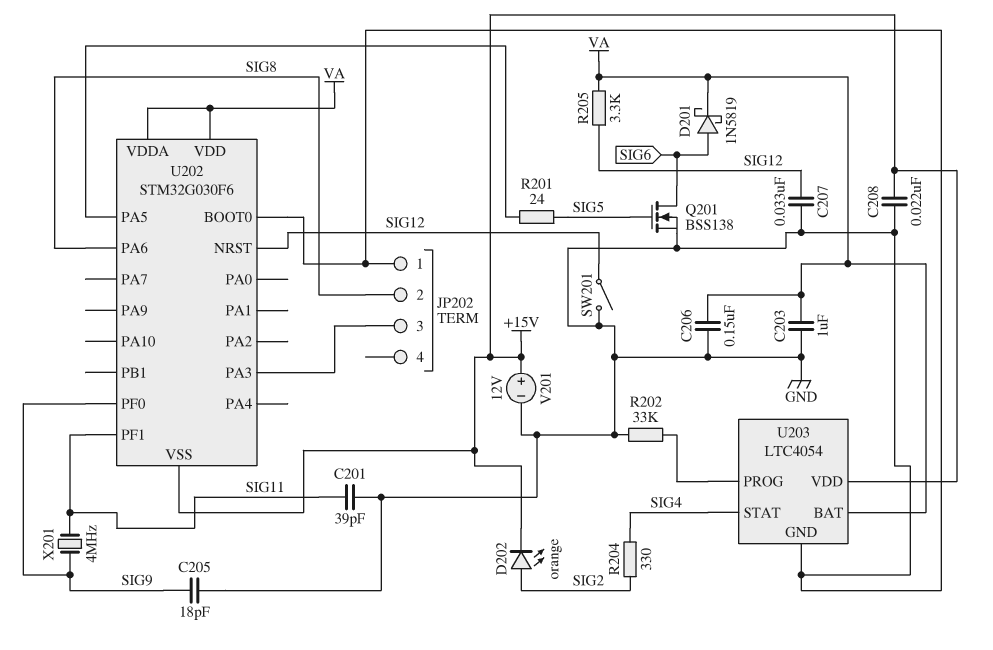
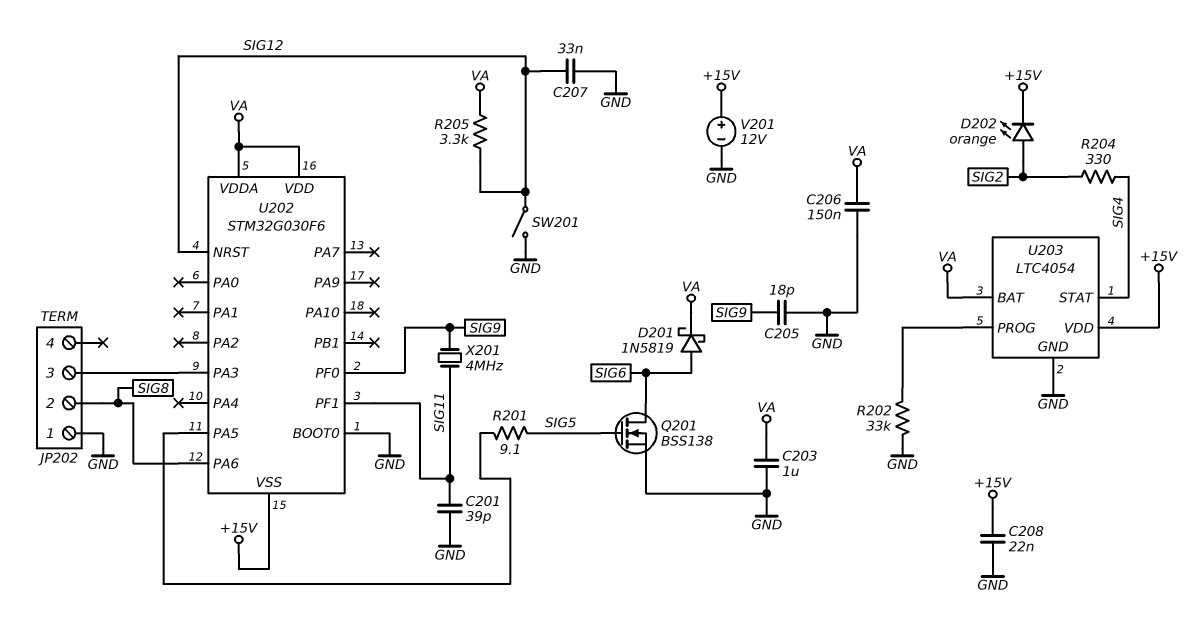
R201: 24 (SIG5, U202/PA5) -> 9.1 (SIG5, U202/PA5)

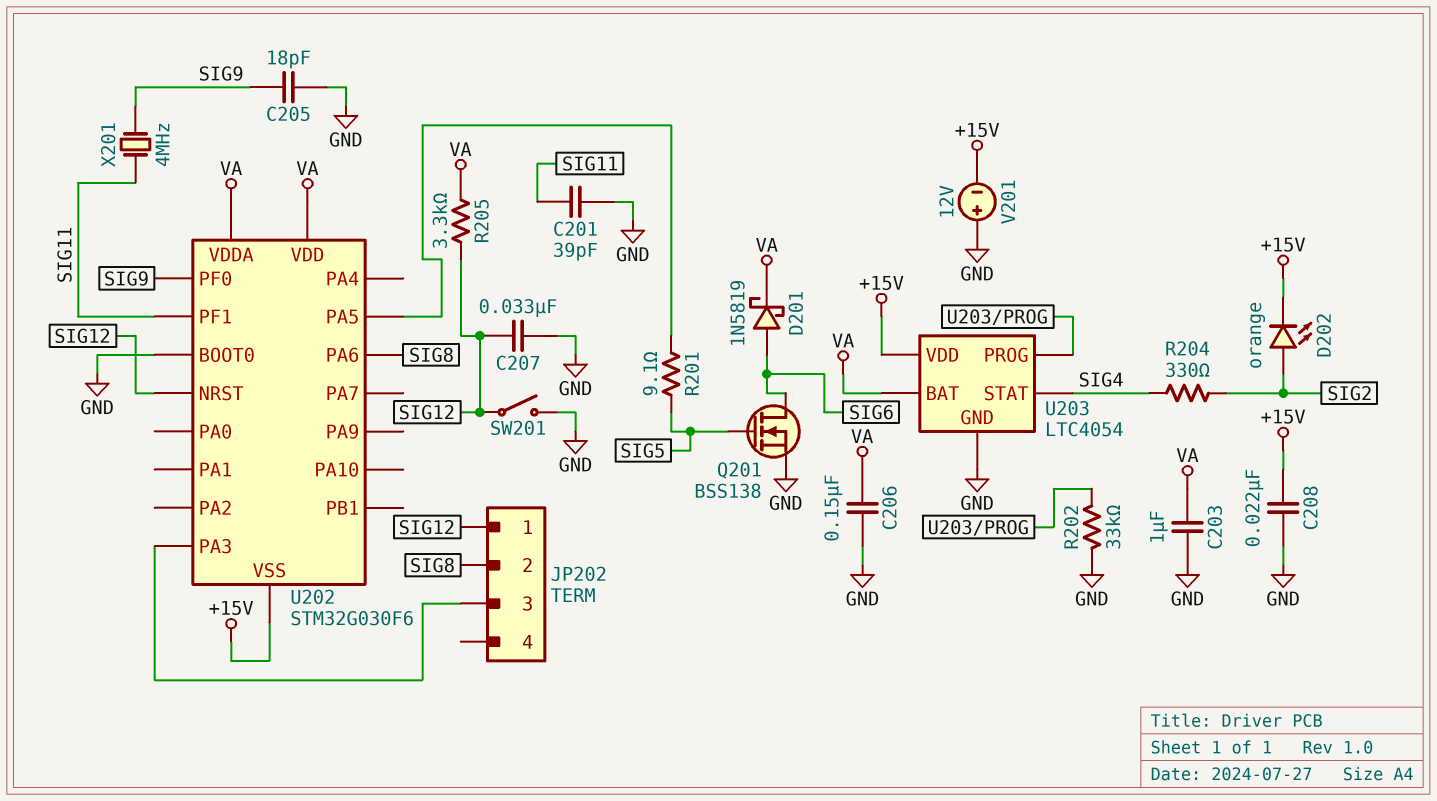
JP202 pin 1: GND -> SIG12
V201: 12V (plus +15V, minus GND) -> 12V (plus GND, minus +15V)

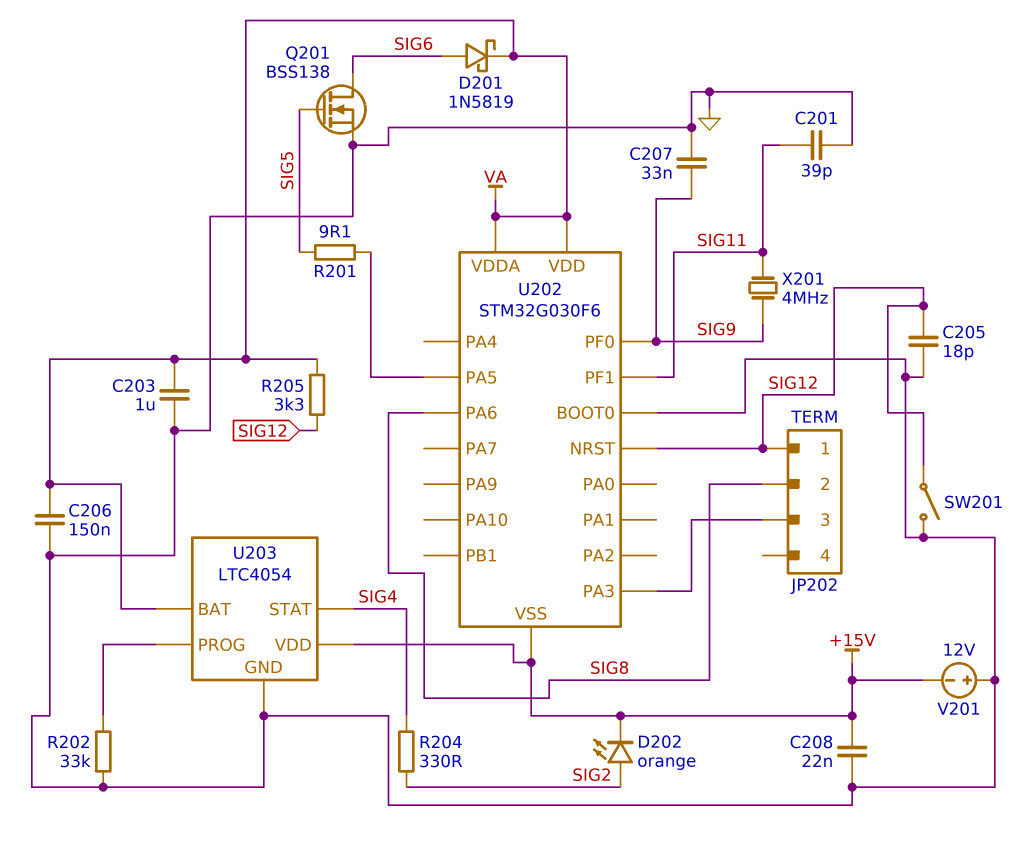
C205: 18pF (GND, SIG9) -> 18pF (GND, SIG12)
C207: 33nF (GND, SIG12) -> 33nF (GND, SIG9)

